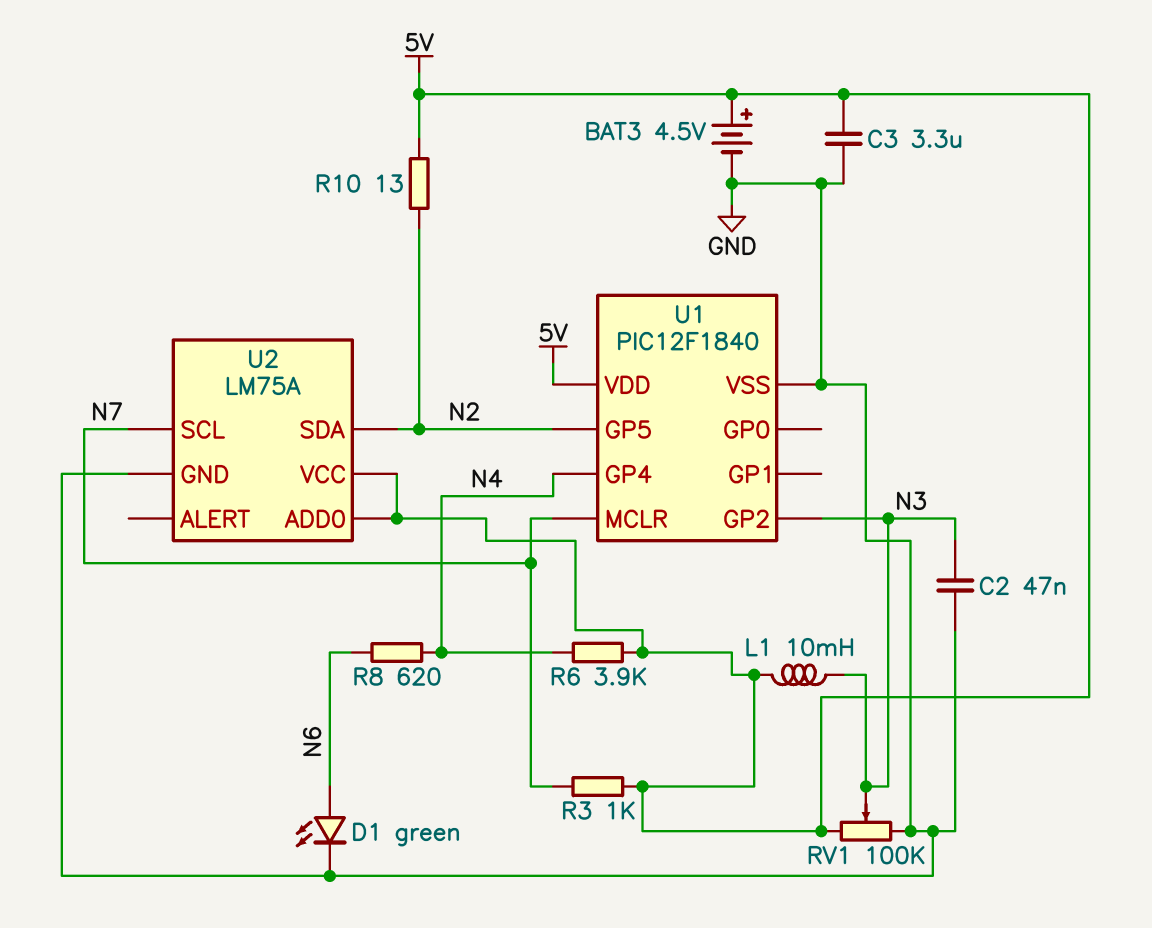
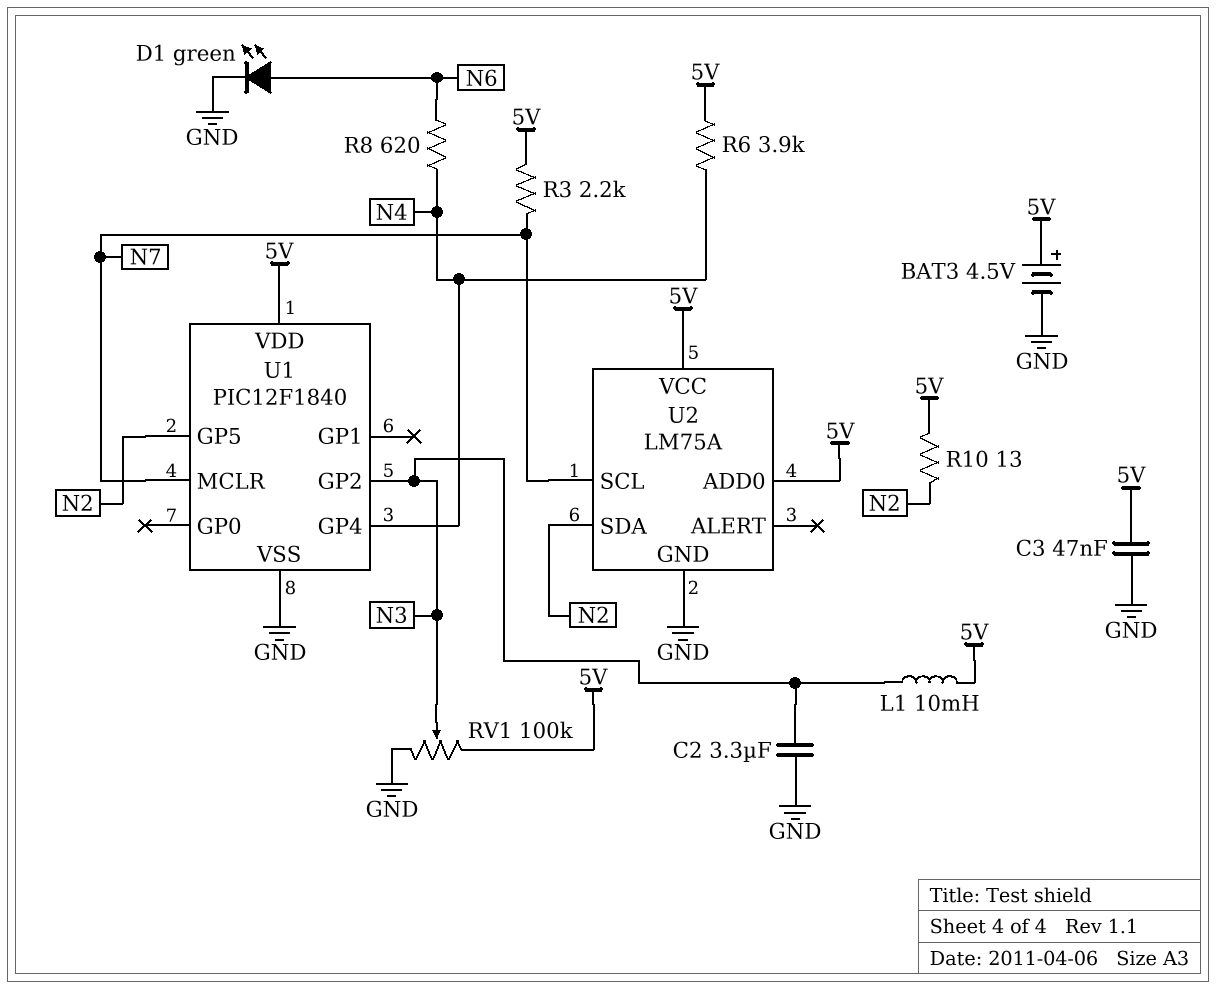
C2: 47nF (GND, N3) -> 3.3uF (GND, N3)
C3: 3.3uF (5V, GND) -> 47nF (5V, GND)
R3: 1k (5V, N7) -> 2.2k (5V, N7)

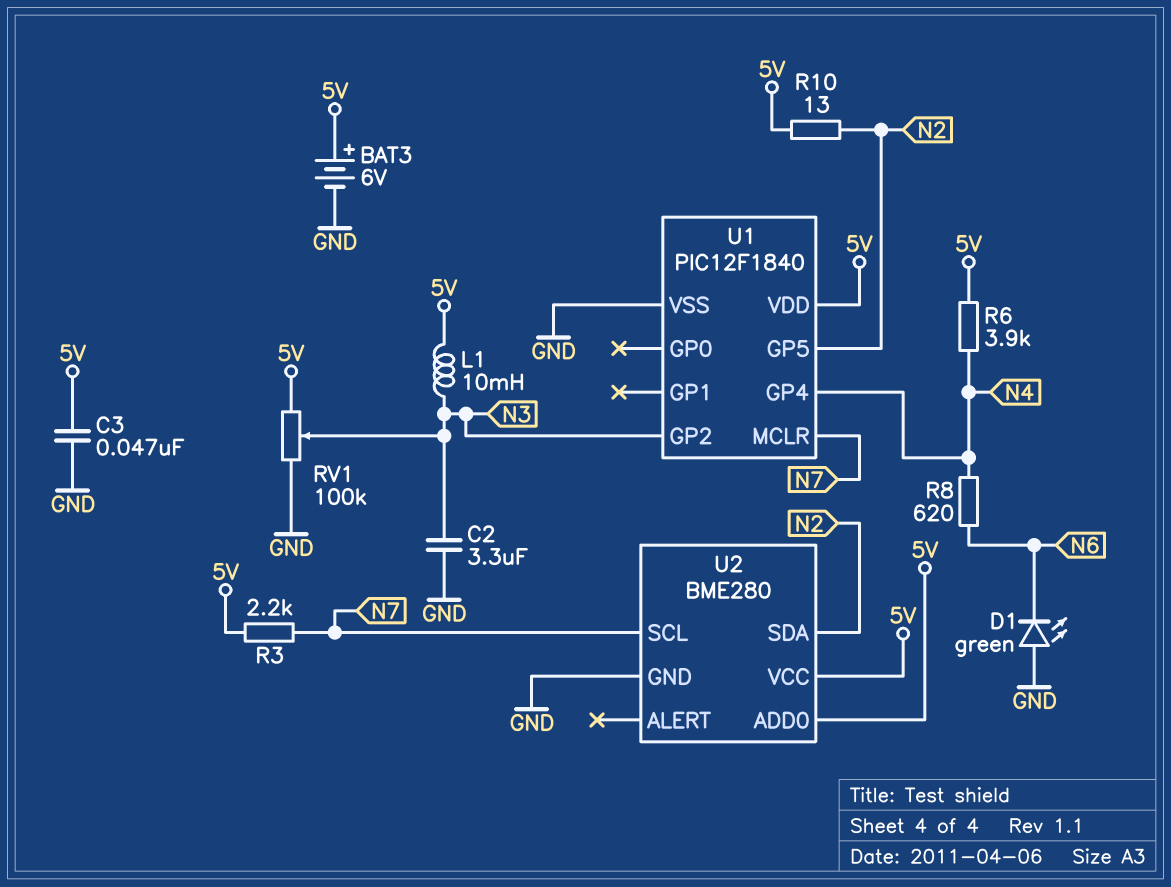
BAT3: 4.5V (plus 5V, minus GND) -> 6V (plus 5V, minus GND)
D1: LED green (A N6, K GND) -> LED green (A GND, K N6)
U2: LM75A -> BME280

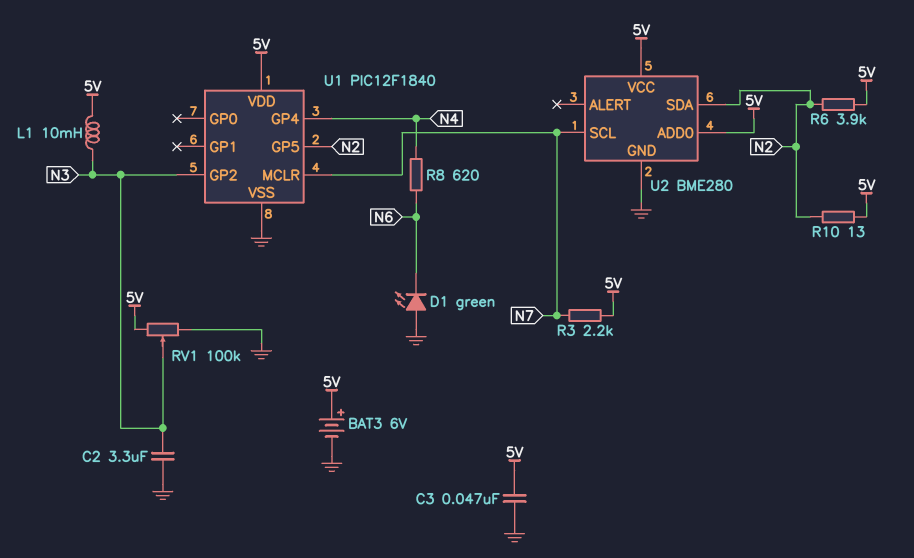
R6: 3.9k (5V, N4) -> 3.9k (5V, N2)

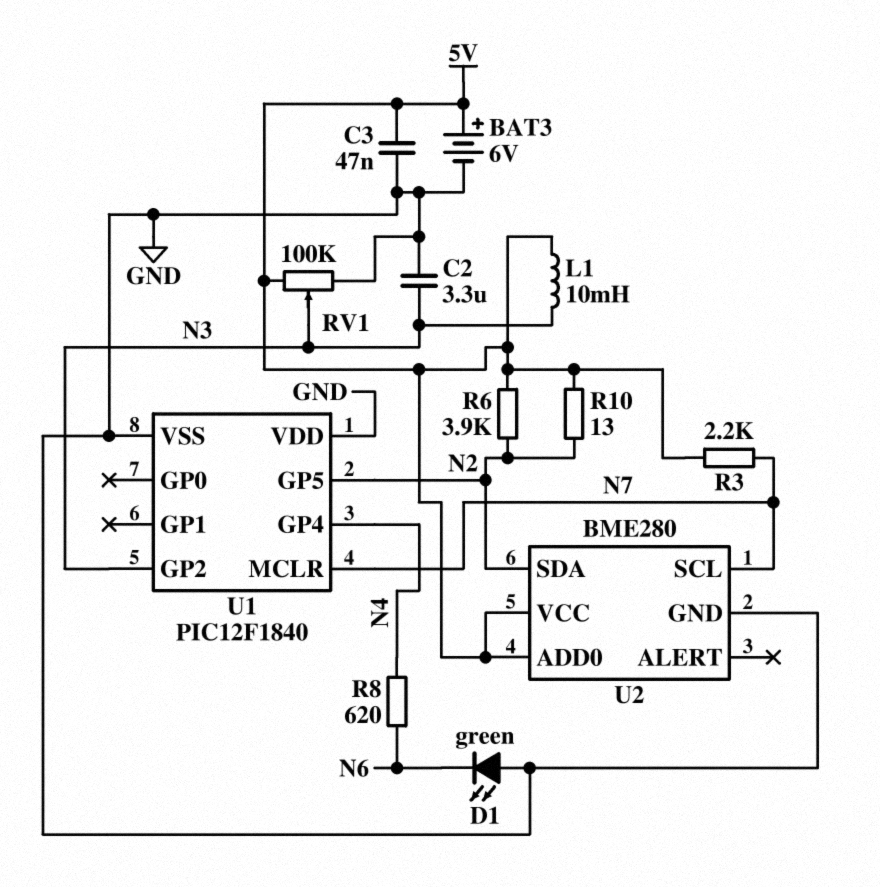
U1 pin VDD: 5V -> GND

